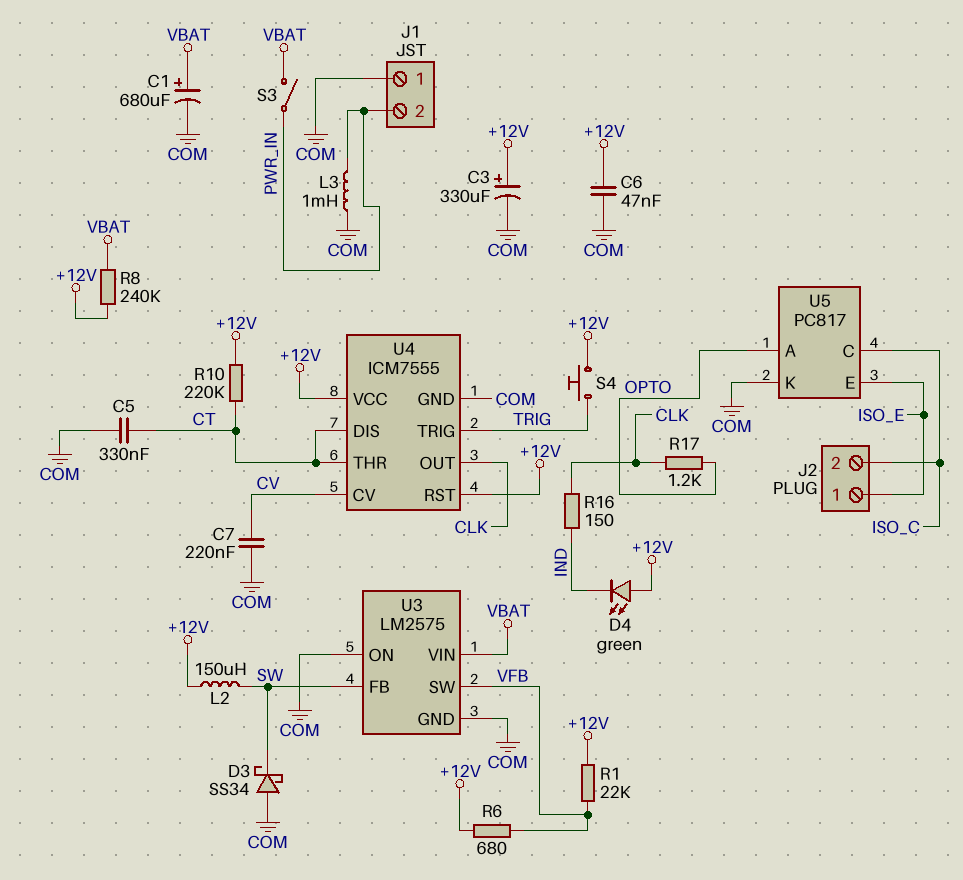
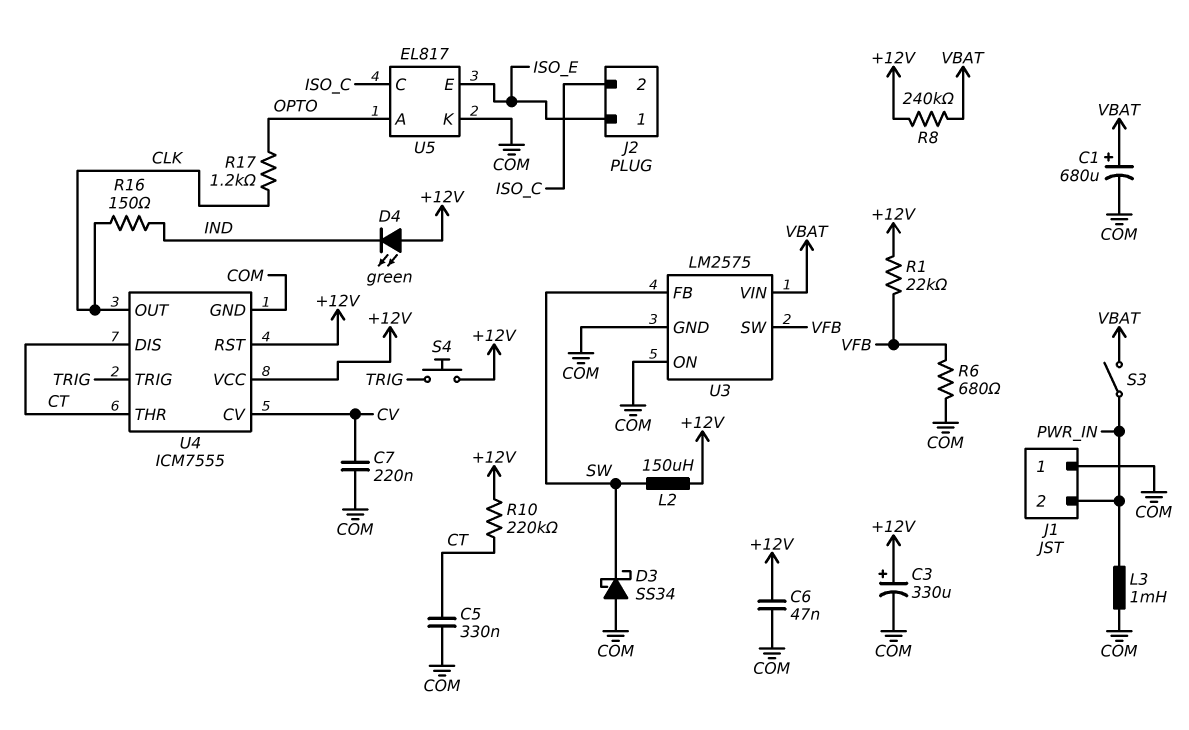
R6: 680 (+12V, VFB) -> 680 (COM, VFB)
U5: PC817 -> EL817

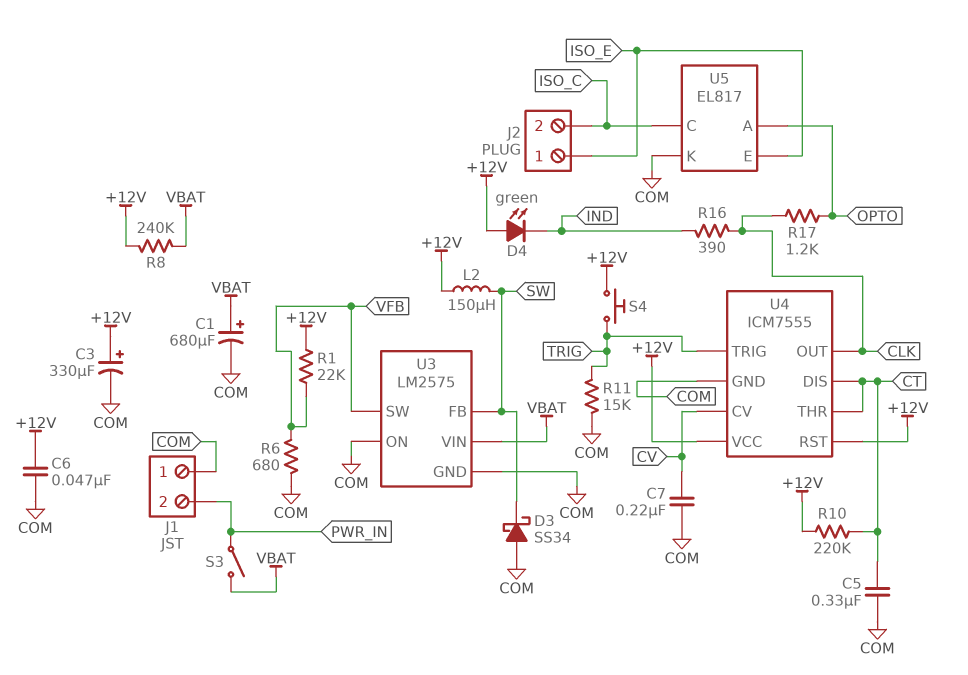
L3: 1mH (COM, PWR_IN) -> none
R11: none -> 15k (COM, TRIG)
R16: 150 (CLK, IND) -> 390 (CLK, IND)

